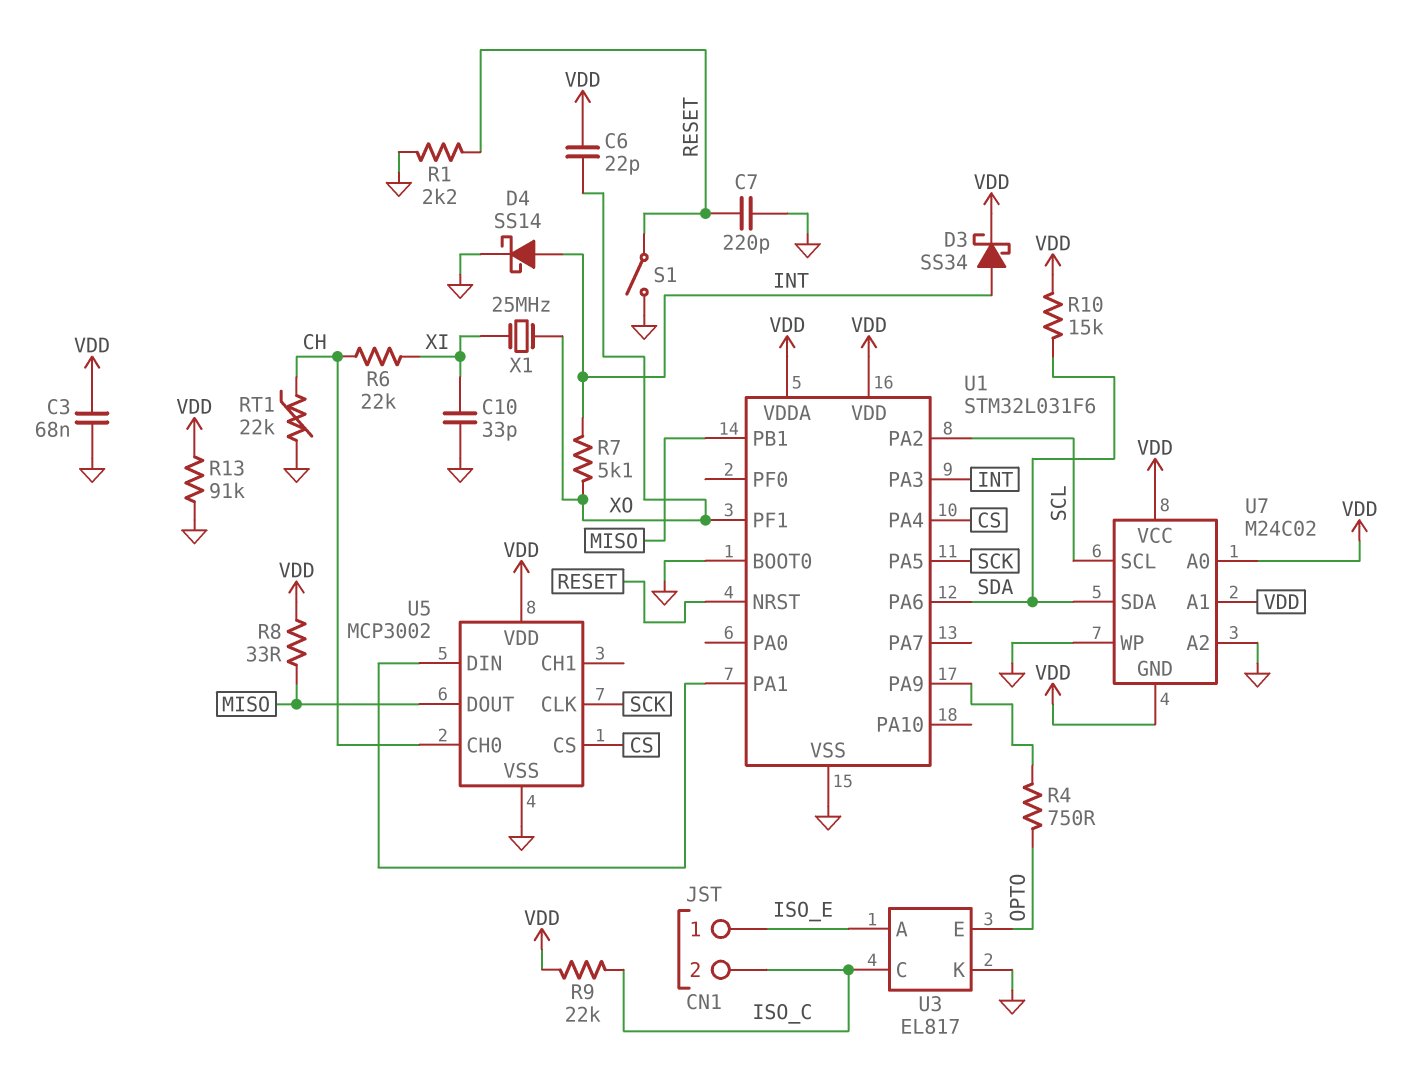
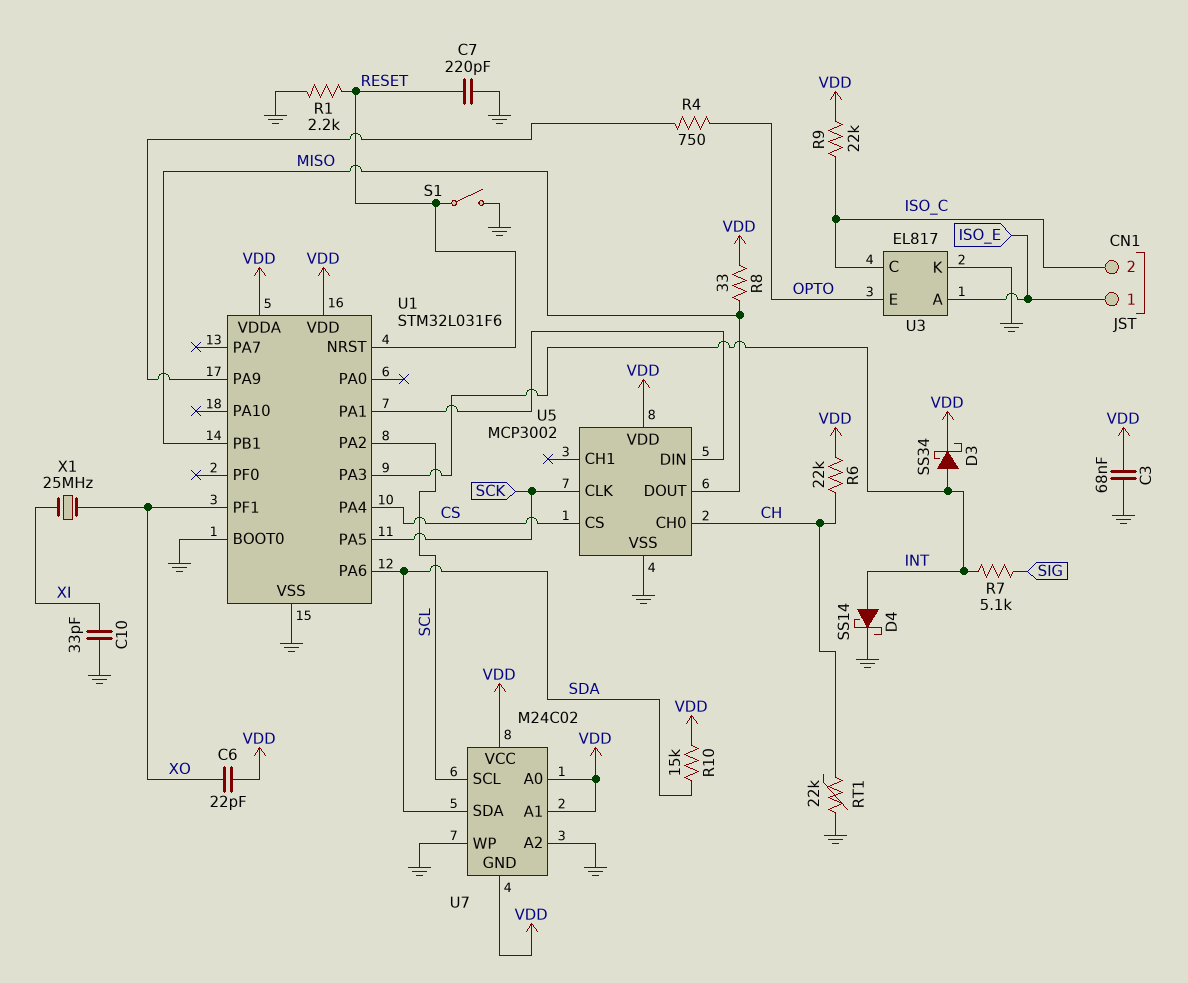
R6: 22k (CH, XI) -> 22k (CH, VDD)
R7: 5.1k (INT, XO) -> 5.1k (INT, SIG)
R13: 91k (GND, VDD) -> none

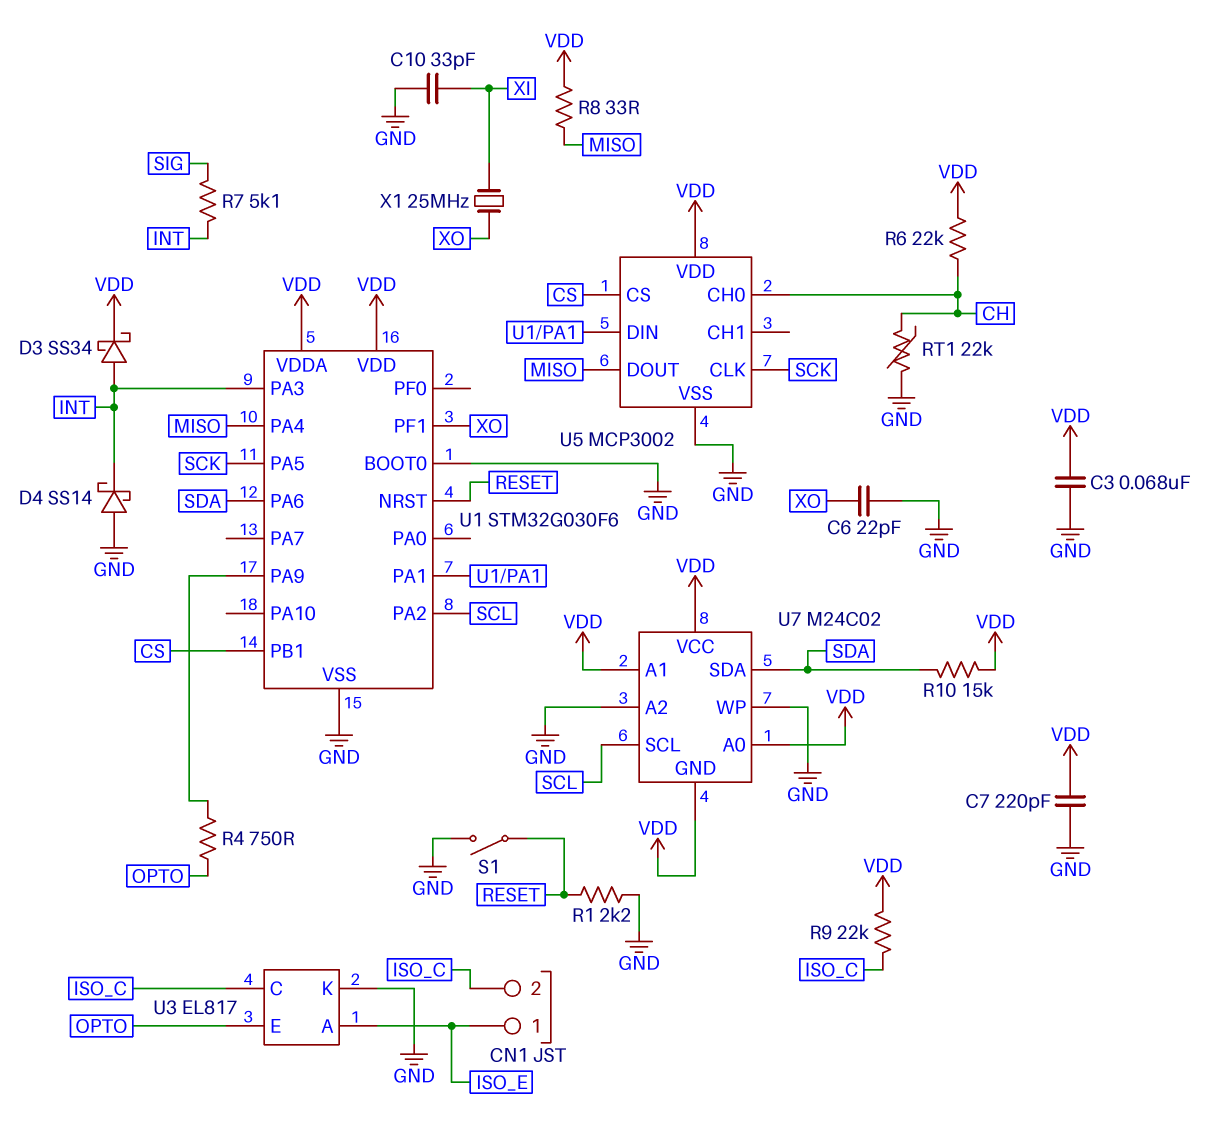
C6: 22pF (VDD, XO) -> 22pF (GND, XO)
C7: 220pF (GND, RESET) -> 220pF (GND, VDD)
D4: schottky SS14 (A INT, K GND) -> schottky SS14 (A GND, K INT)
U1: STM32L031F6 -> STM32G030F6
U1 pin PA4: CS -> MISO
U1 pin PB1: MISO -> CS

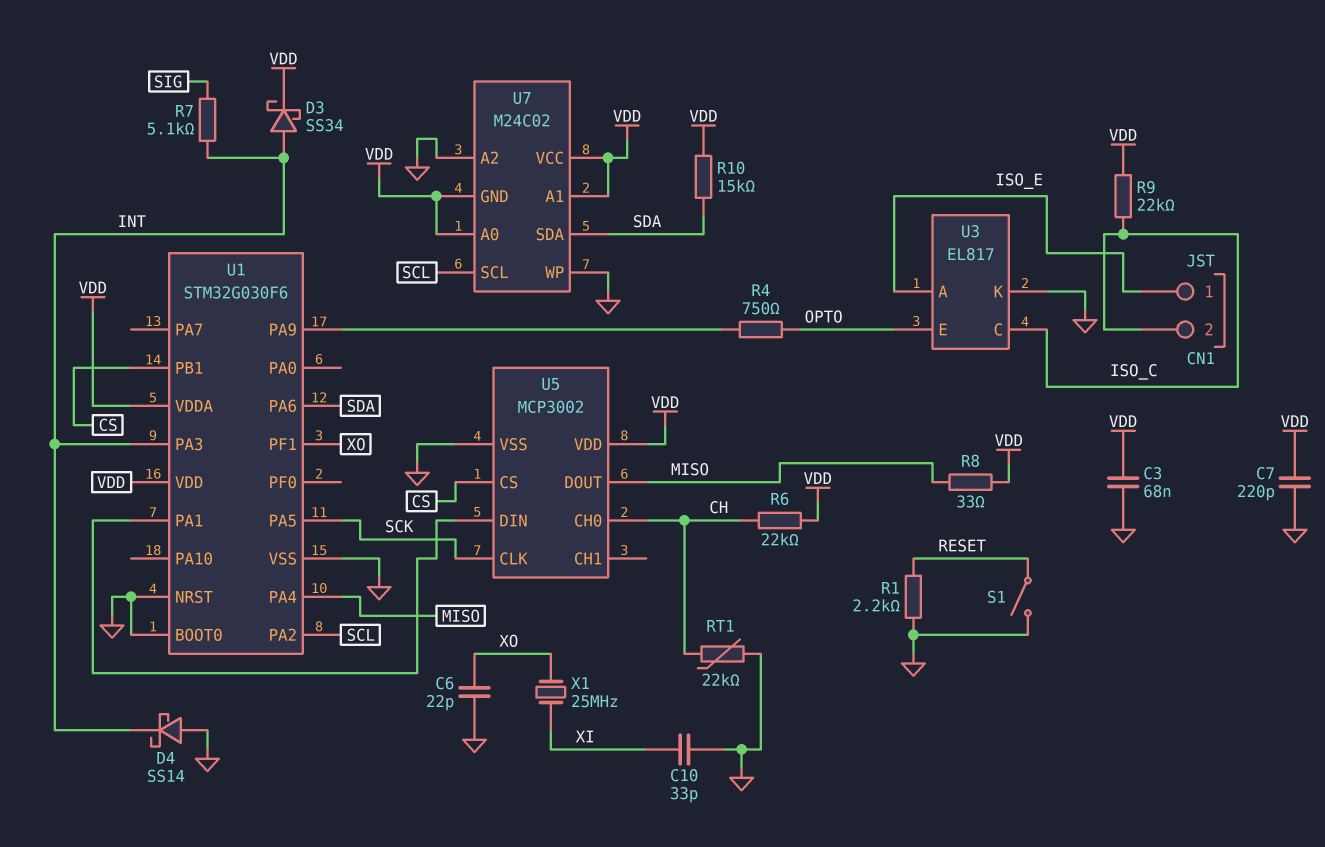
U1 pin NRST: RESET -> GND

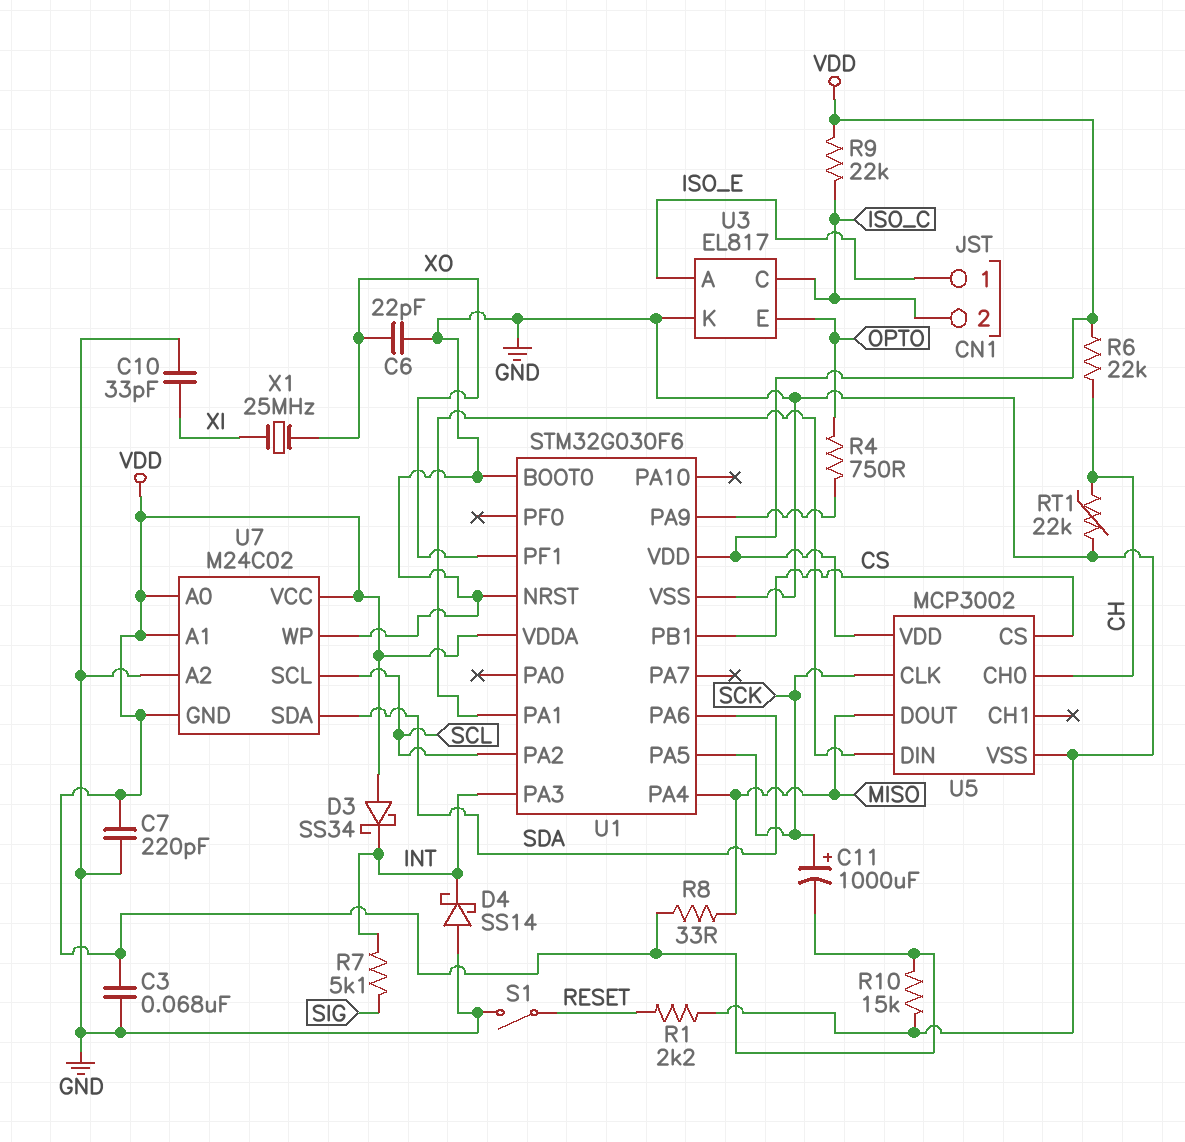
C11: none -> 1000uF (plus SCK, minus VDD)
D3: schottky SS34 (A INT, K VDD) -> schottky SS34 (A VDD, K INT)
R10: 15k (SDA, VDD) -> 15k (GND, VDD)

